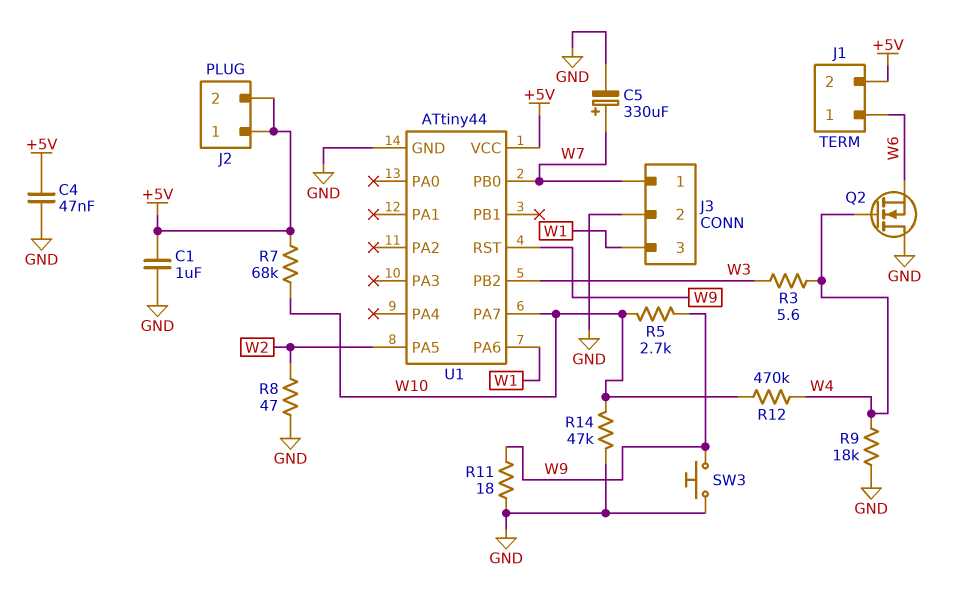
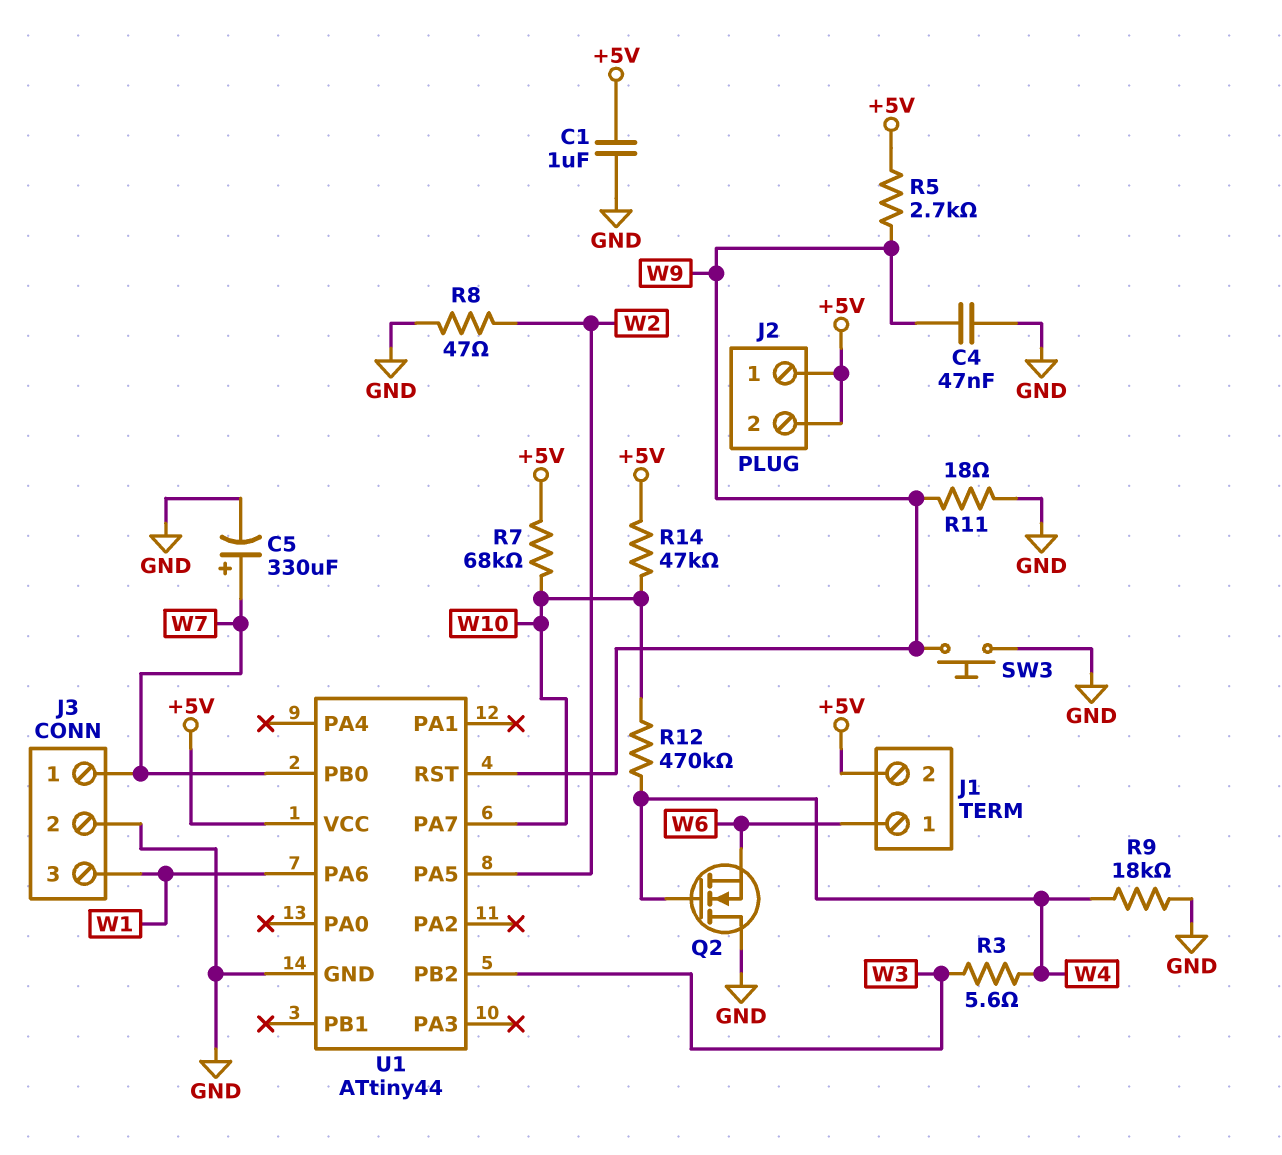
C4: 47nF (+5V, GND) -> 47nF (GND, W9)
R5: 2.7k (W9, W10) -> 2.7k (+5V, W9)
R14: 47k (GND, W10) -> 47k (+5V, W10)

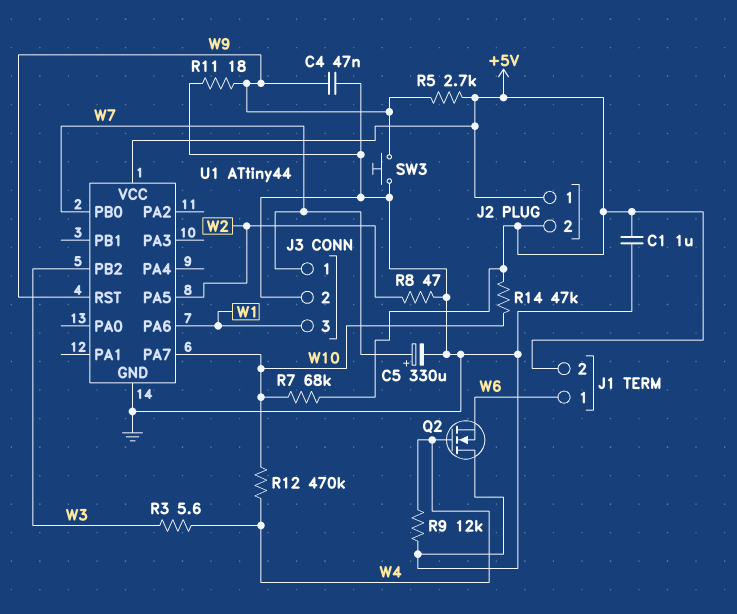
R9: 18k (GND, W4) -> 12k (GND, W4)

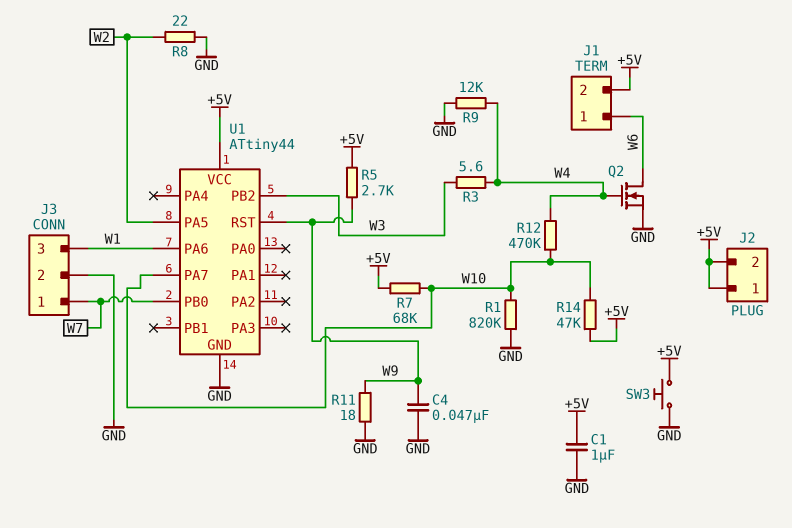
C5: 330uF (plus W7, minus GND) -> none
Q2: NMOS (G W4, D GND, S W6) -> NMOS (G W4, D W6, S GND)
R1: none -> 820k (GND, W10)
R8: 47 (GND, W2) -> 22 (GND, W2)
SW3: button (GND, W9) -> button (+5V, GND)

